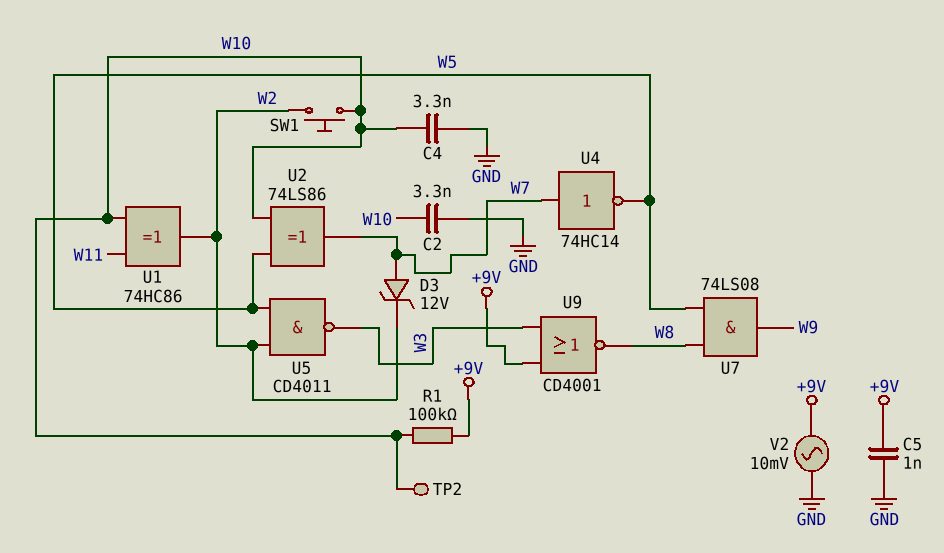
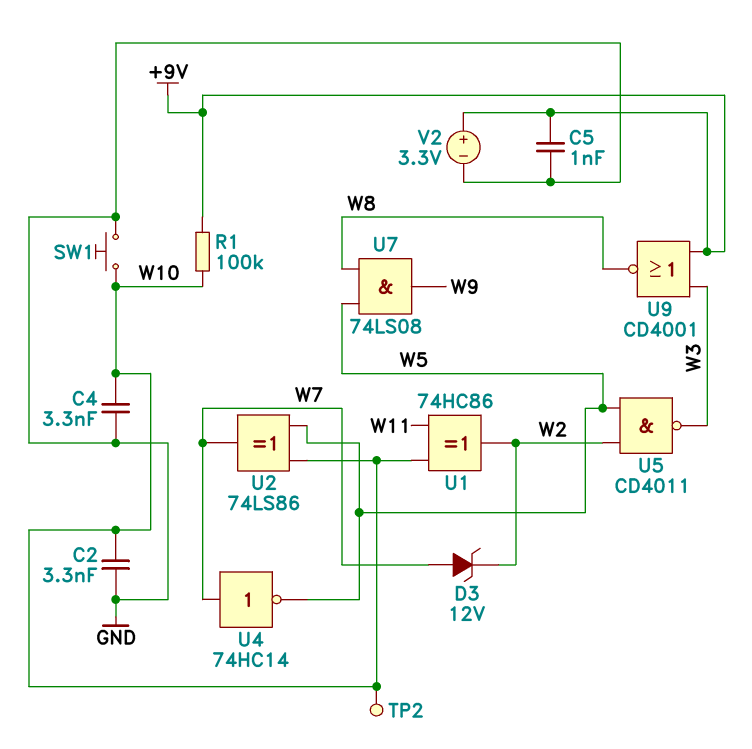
SW1: button (W2, W10) -> button (GND, W10)
V2: AC 10mV (+9V, GND) -> 3.3V (plus +9V, minus GND)

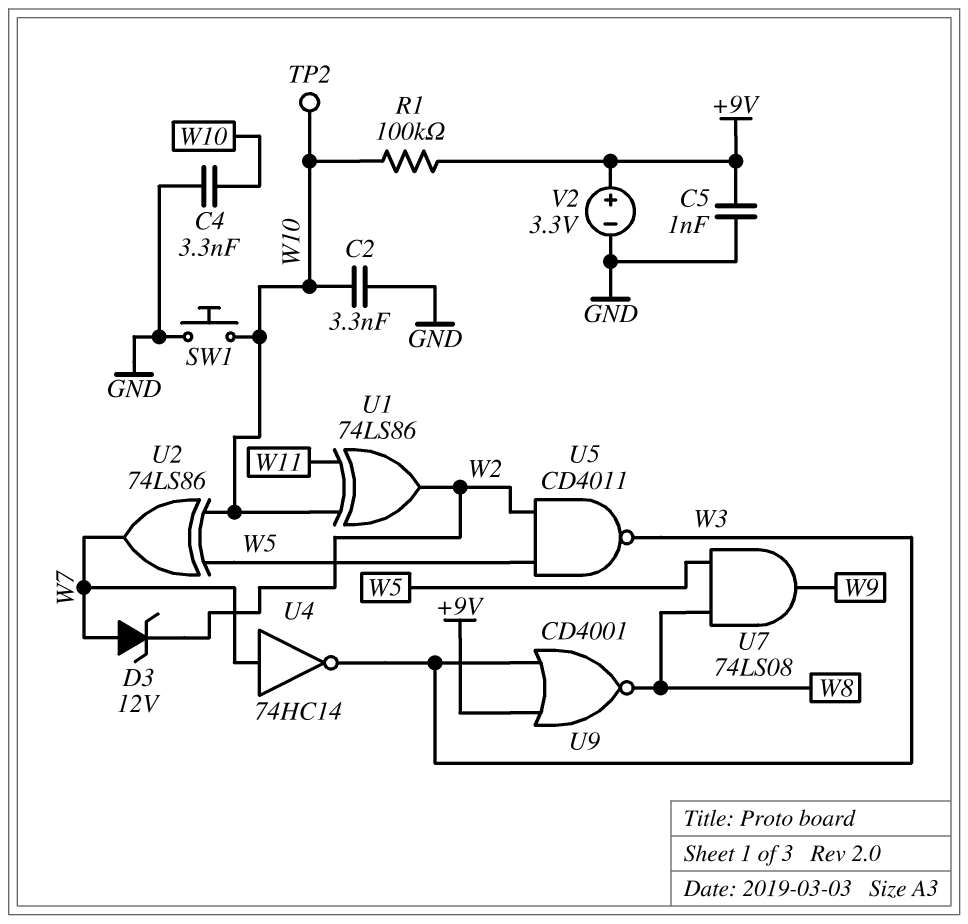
U1: XOR 74HC86 (in W10, in W11, out W2) -> XOR 74LS86 (in W10, in W11, out W2)
U4: NOT 74HC14 (in W7, out W5) -> NOT 74HC14 (in W7, out W3)

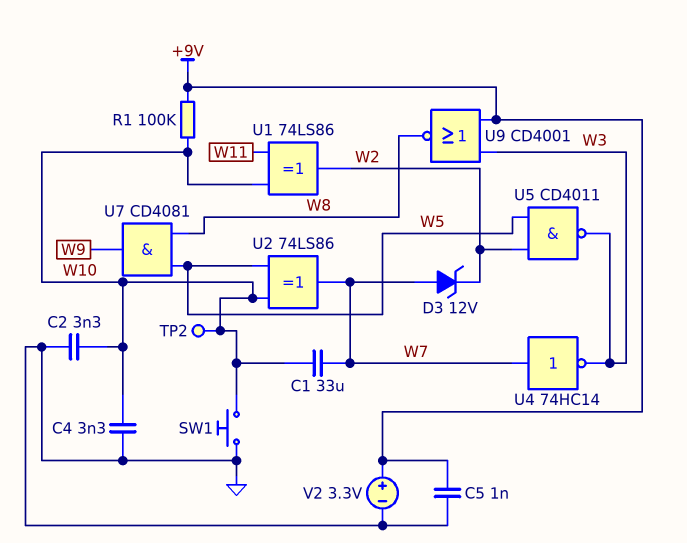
C1: none -> 33uF (W7, W10)
U7: AND 74LS08 (in W5, in W8, out W9) -> AND CD4081 (in W5, in W8, out W9)

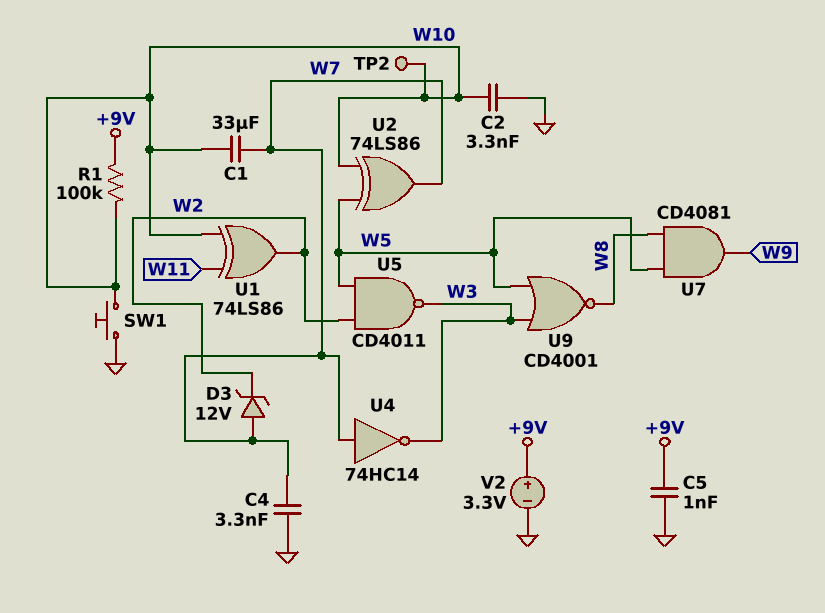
C4: 3.3nF (GND, W10) -> 3.3nF (GND, W7)
U9: NOR CD4001 (in +9V, in W3, out W8) -> NOR CD4001 (in W3, in W5, out W8)

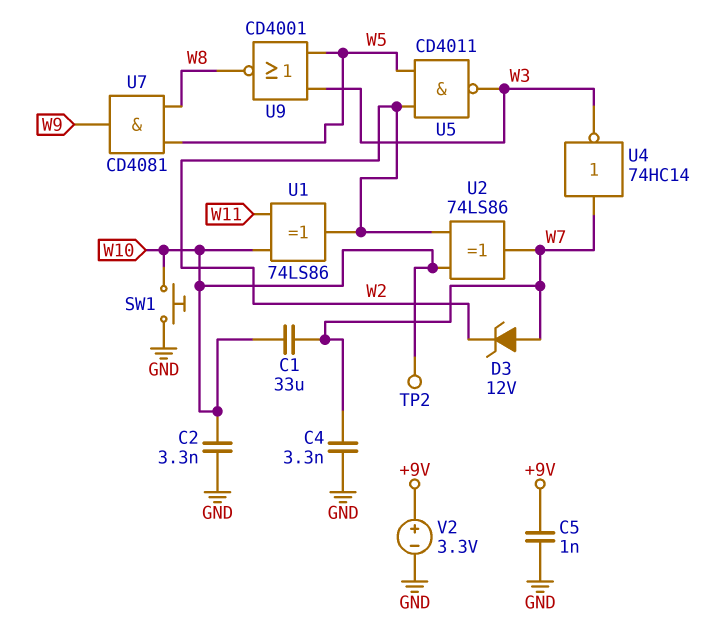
R1: 100k (+9V, W10) -> none
U2: XOR 74LS86 (in W5, in W10, out W7) -> XOR 74LS86 (in W2, in W10, out W7)

